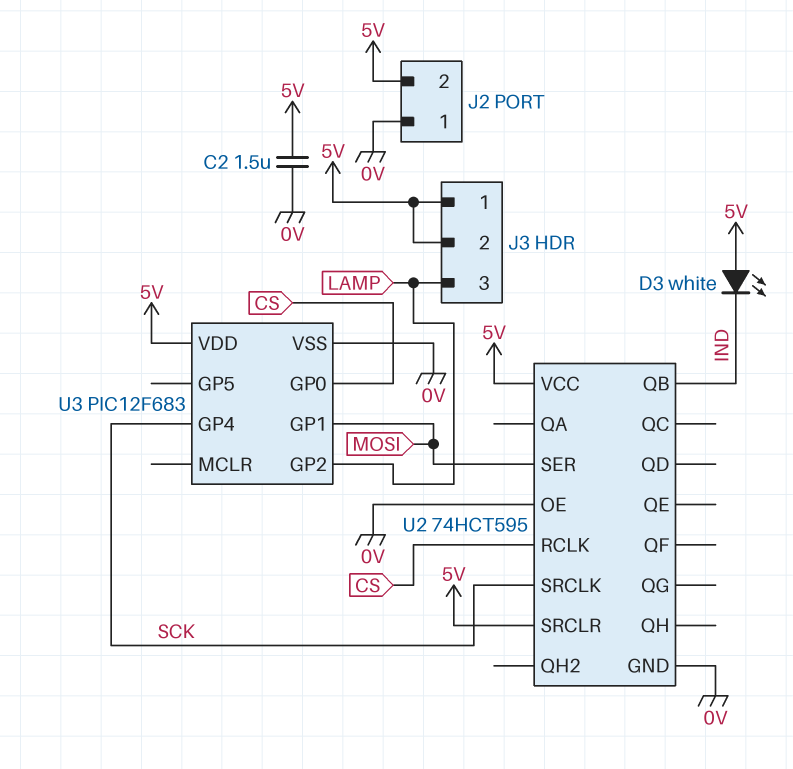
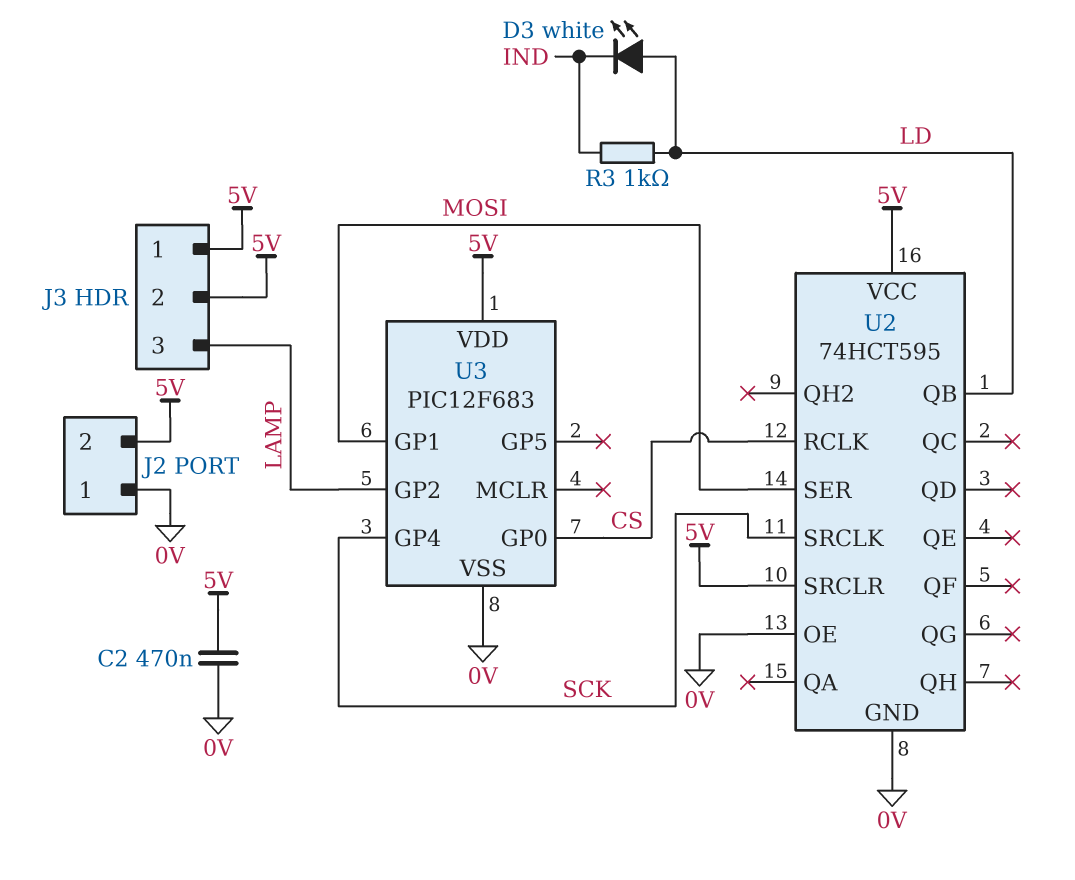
C2: 1.5uF (0V, 5V) -> 470nF (0V, 5V)
D3: LED white (A 5V, K IND) -> LED white (A LD, K IND)
R3: none -> 1k (IND, LD)
U2 pin QB: IND -> LD

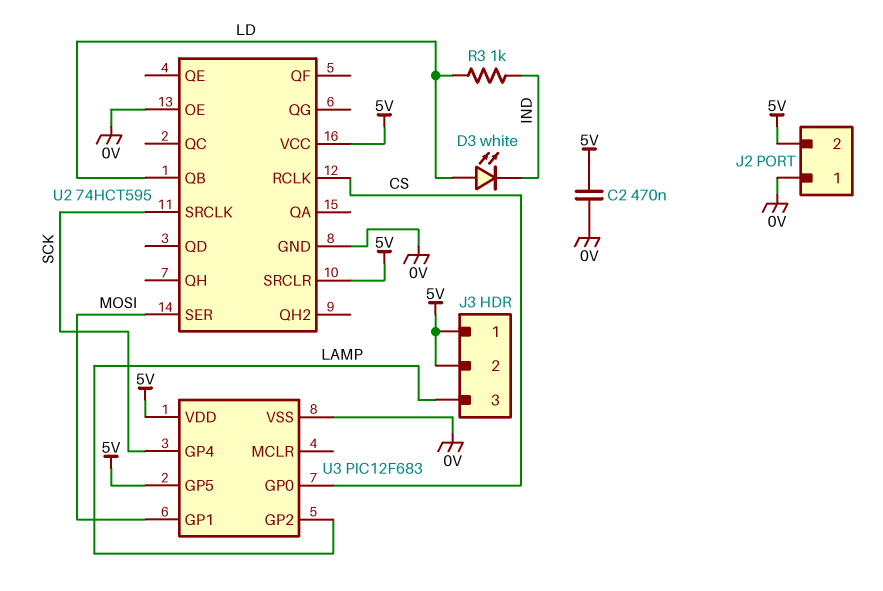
U3 pin GP5: none -> 5V

